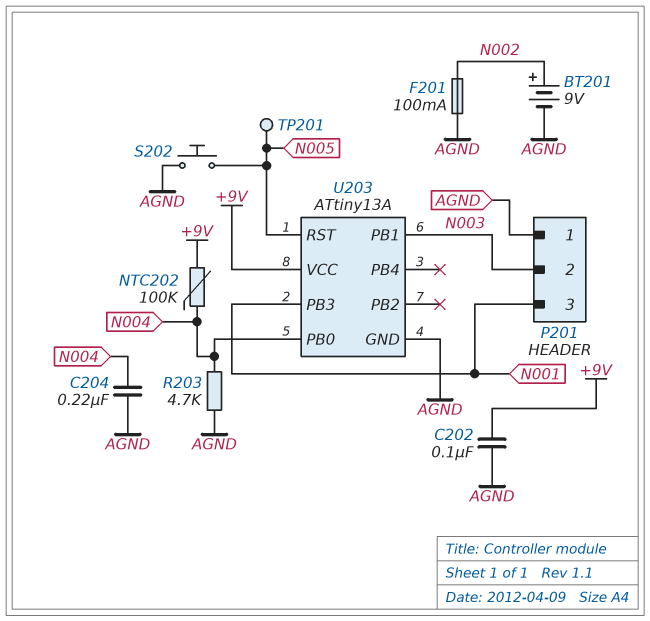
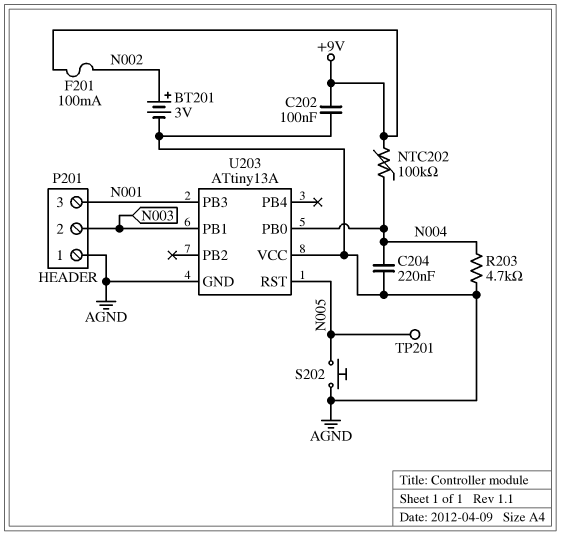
BT201: 9V (plus N002, minus AGND) -> 3V (plus N002, minus AGND)
F201: 100mA (AGND, N002) -> 100mA (+9V, N002)
U203 pin VCC: +9V -> AGND

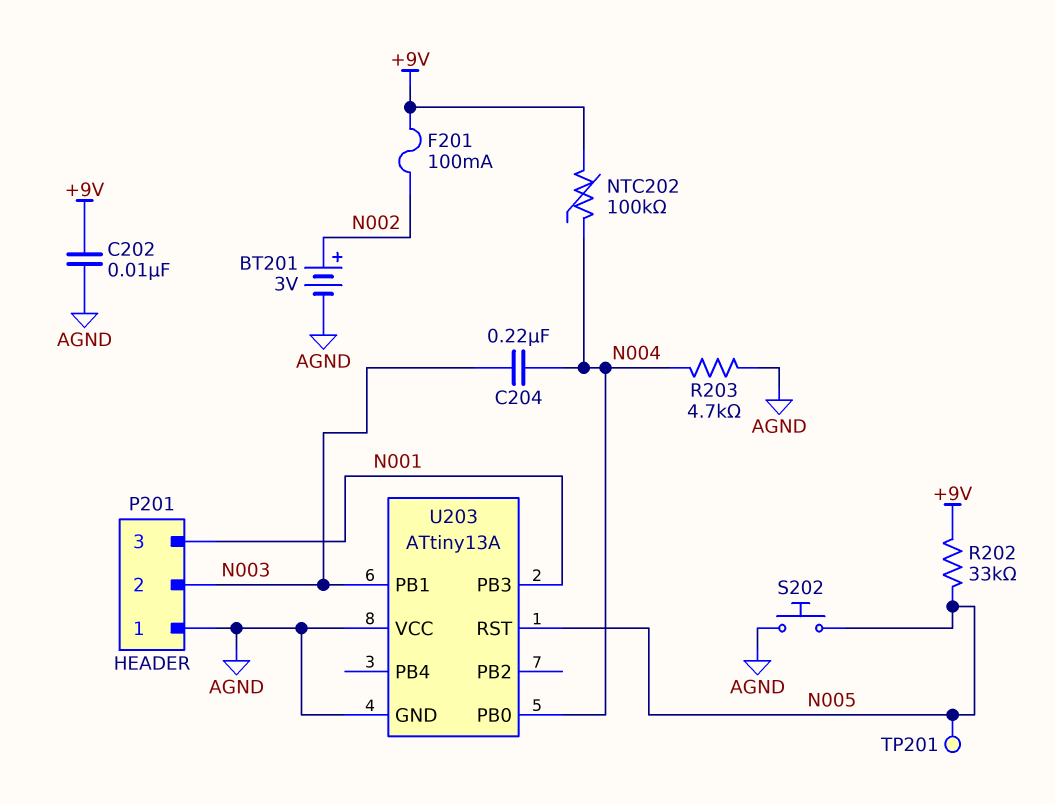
C202: 100nF (+9V, AGND) -> 10nF (+9V, AGND)
C204: 220nF (AGND, N004) -> 220nF (N003, N004)
R202: none -> 33k (+9V, N005)

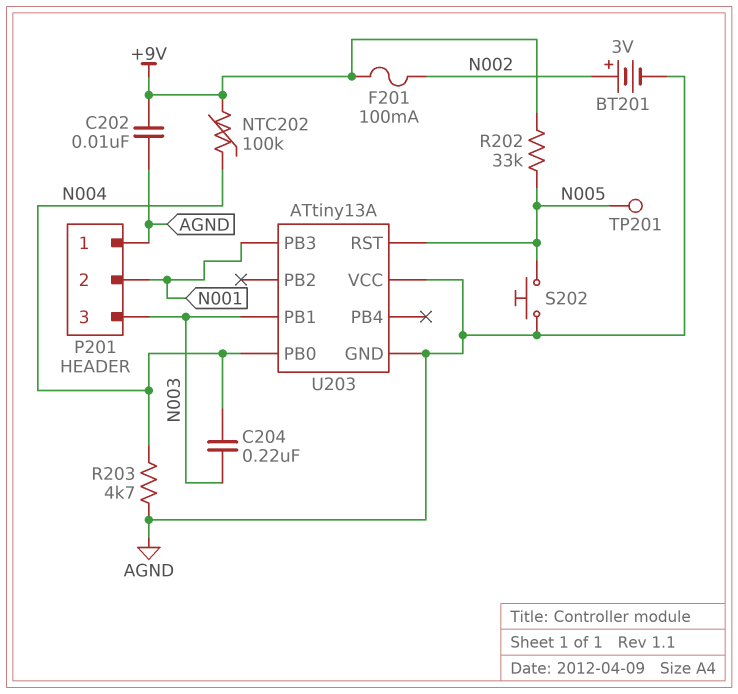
P201 pin 2: N003 -> N001
P201 pin 3: N001 -> N003

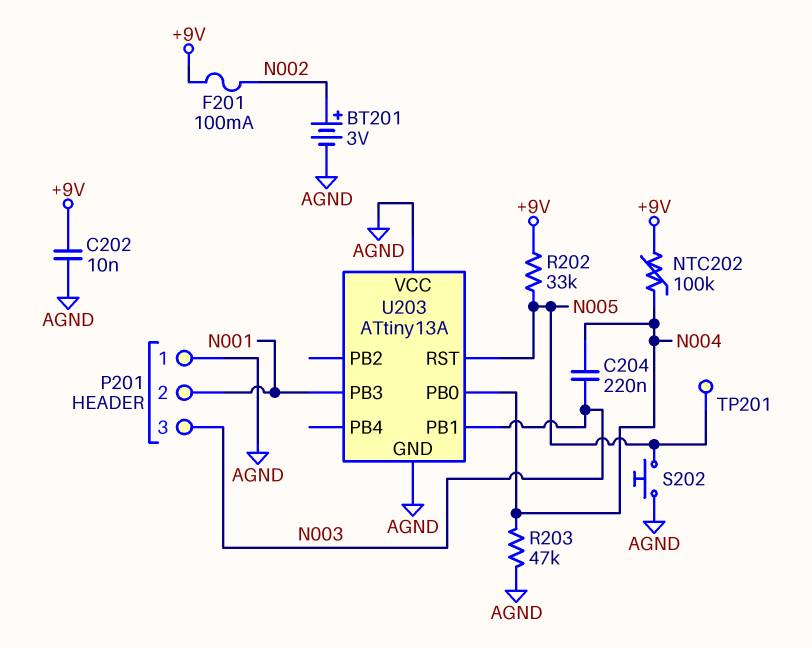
R203: 4.7k (AGND, N004) -> 47k (AGND, N004)

